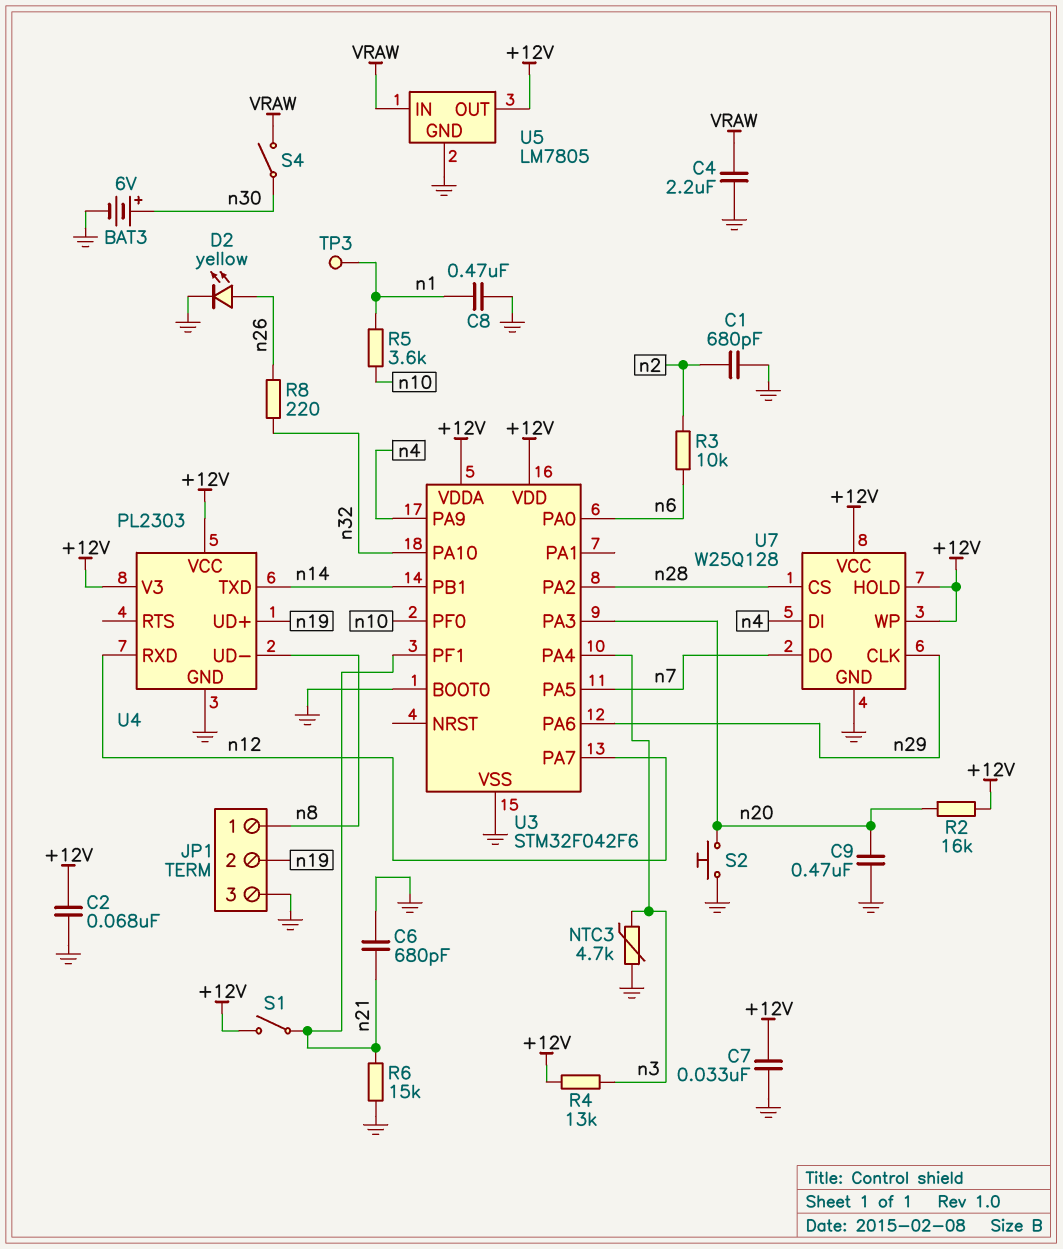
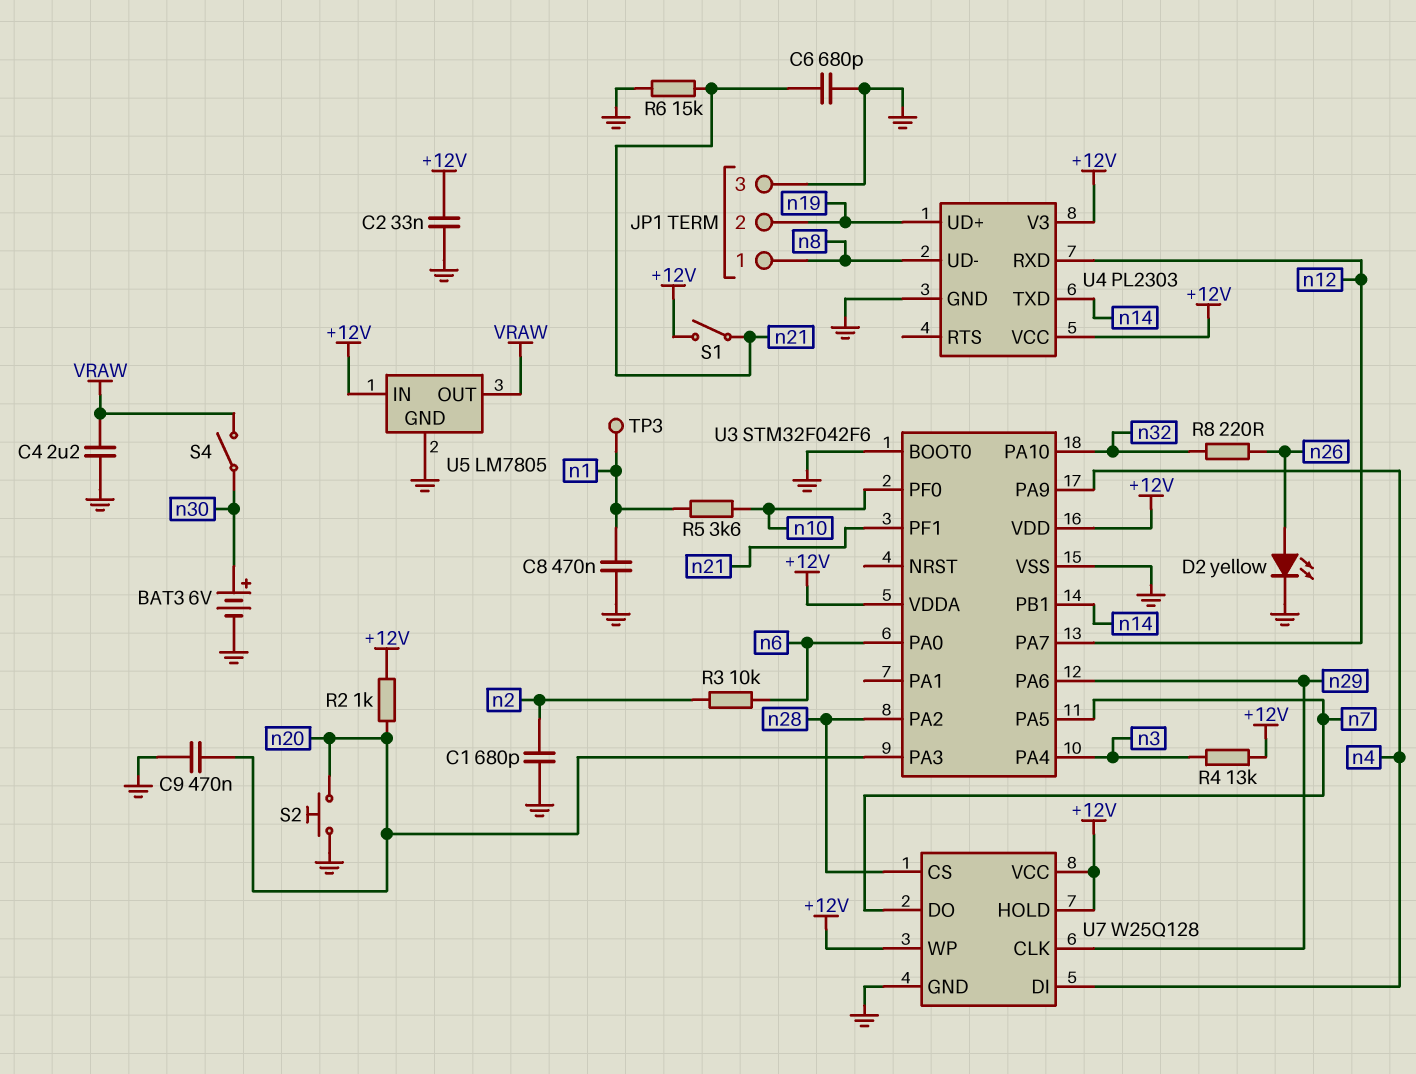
C2: 68nF (+12V, GND) -> 33nF (+12V, GND)
C7: 33nF (+12V, GND) -> none
NTC3: 4.7k (GND, n3) -> none
R2: 16k (+12V, n20) -> 1k (+12V, n20)
U5 pin IN: VRAW -> +12V
U5 pin OUT: +12V -> VRAW

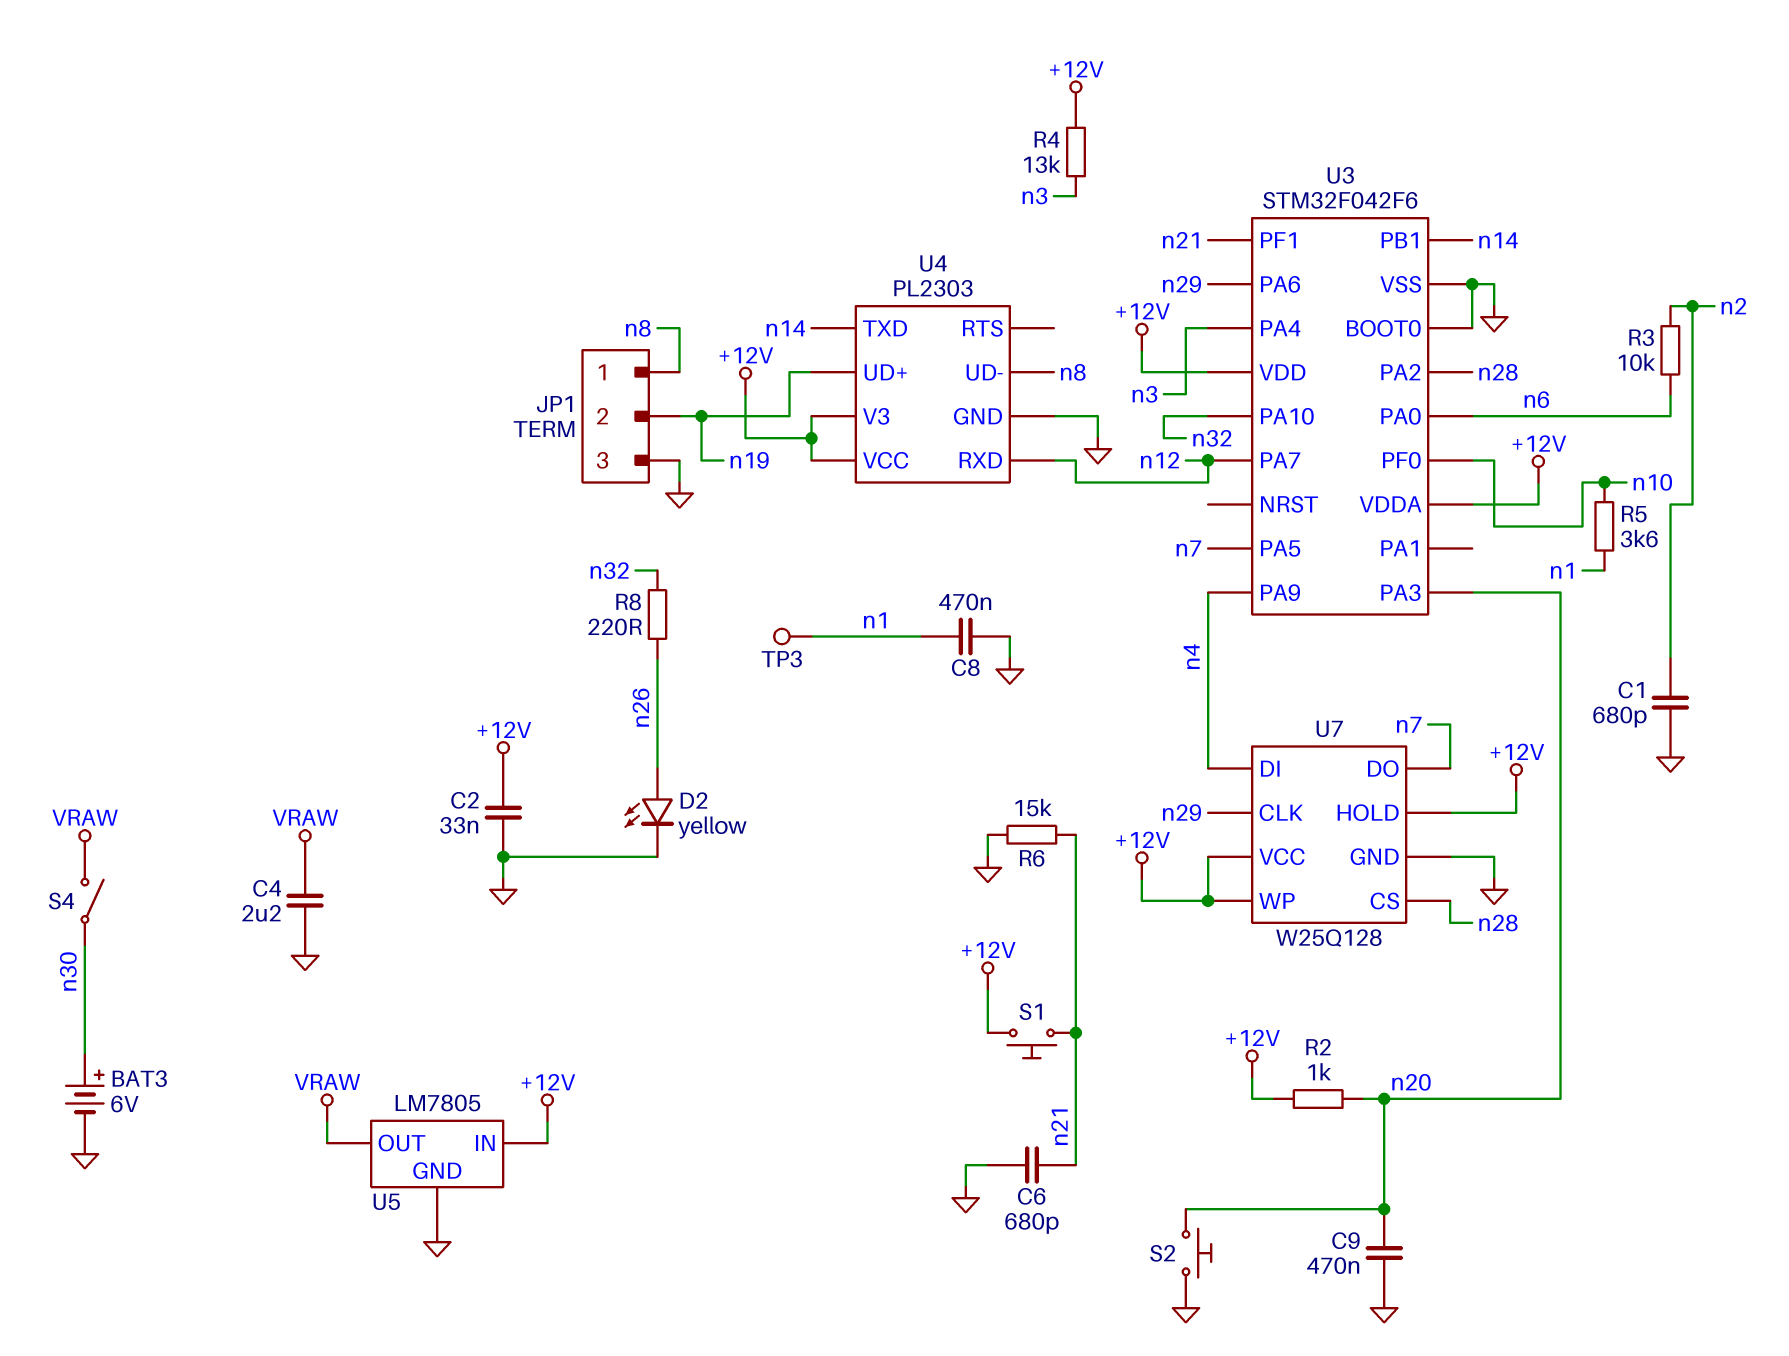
S1: switch (+12V, n21) -> button (+12V, n21)

